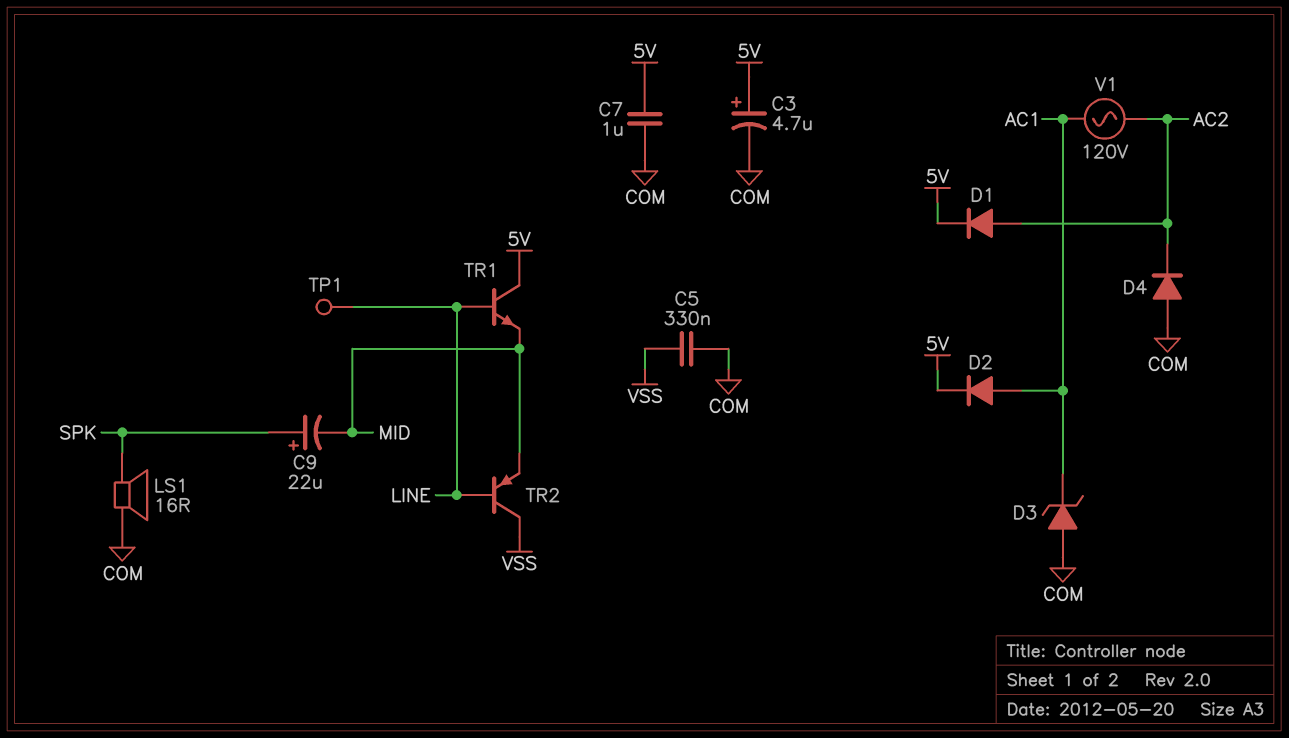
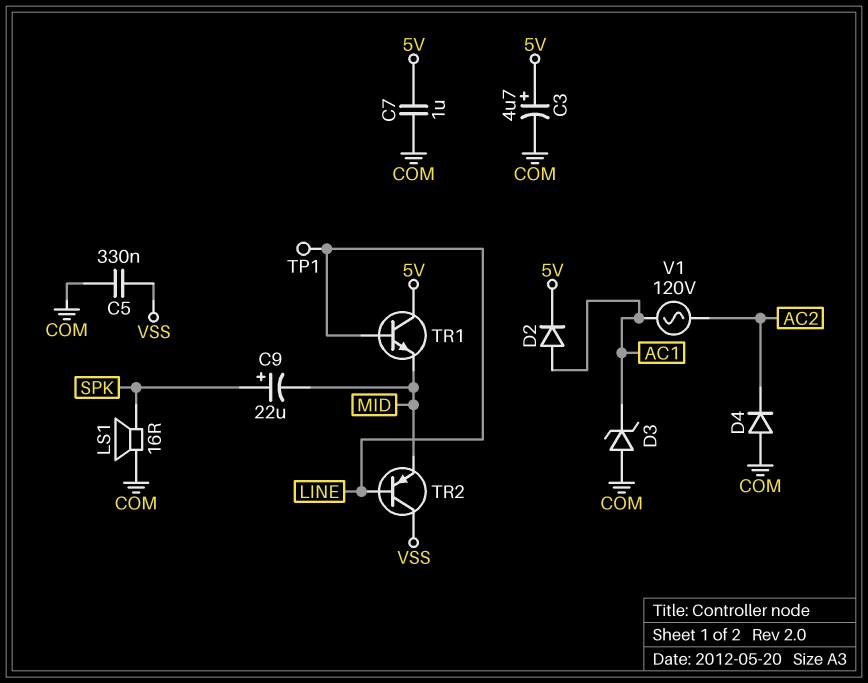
D1: diode (A AC2, K 5V) -> none

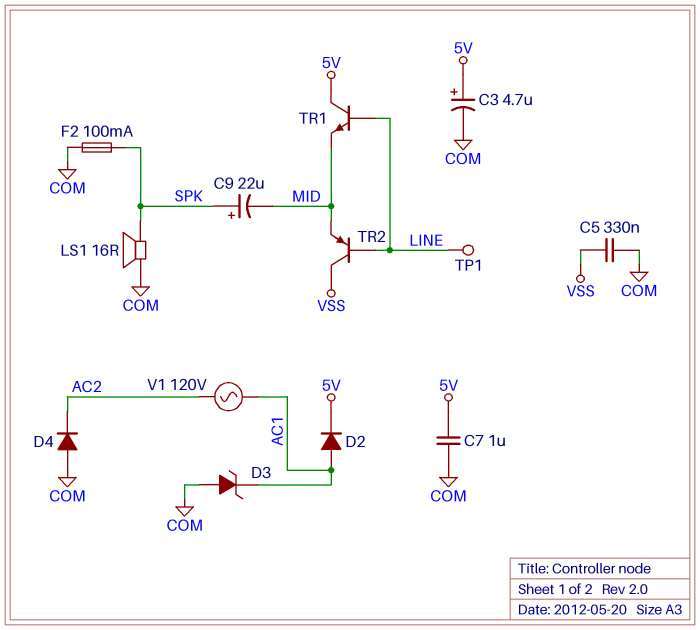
F2: none -> 100mA (COM, SPK)

